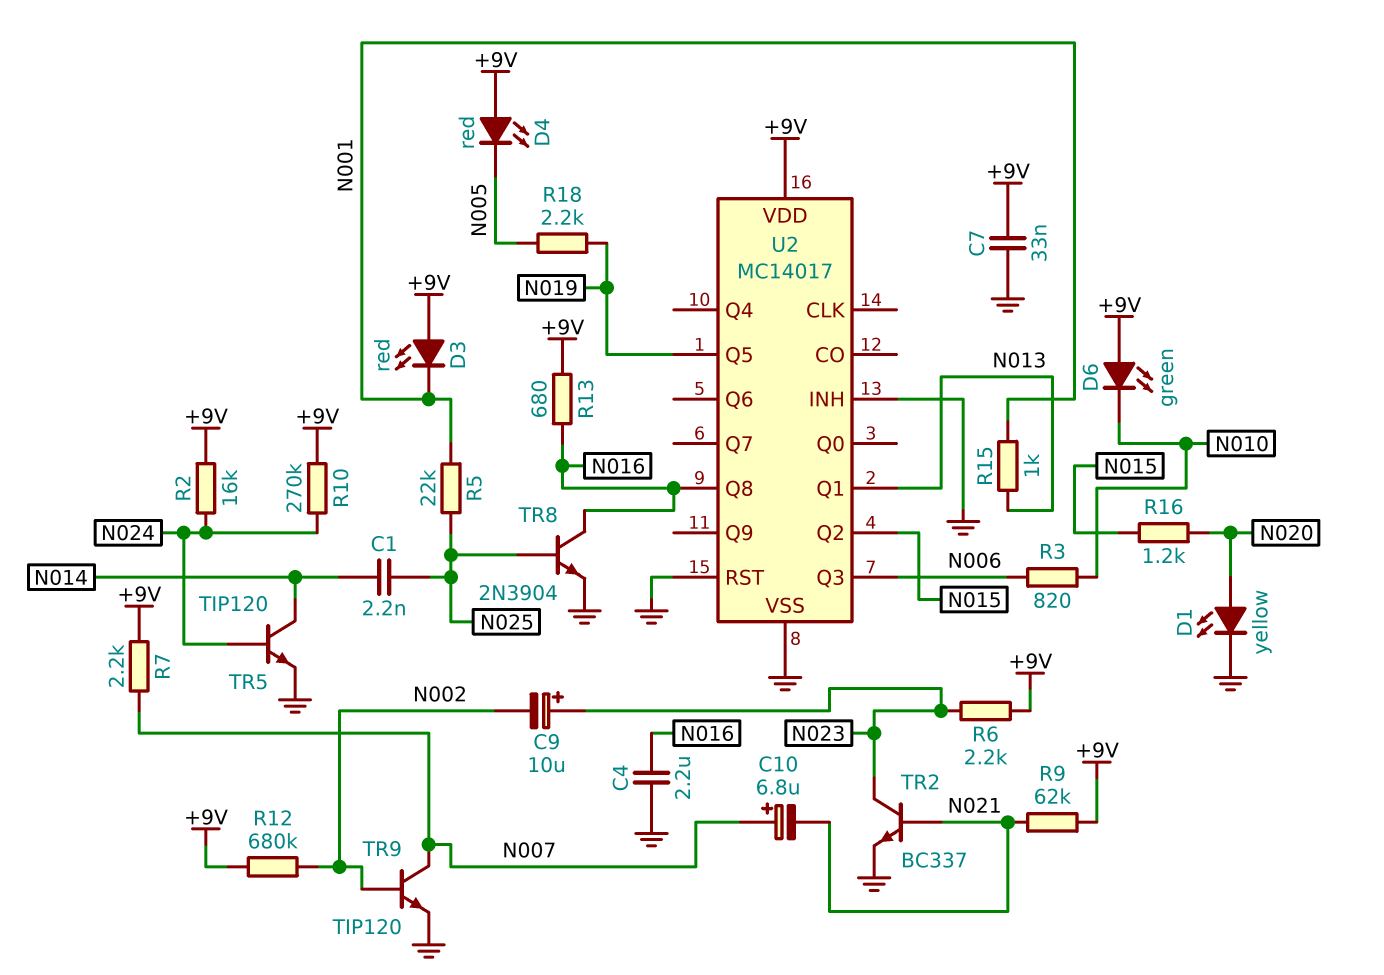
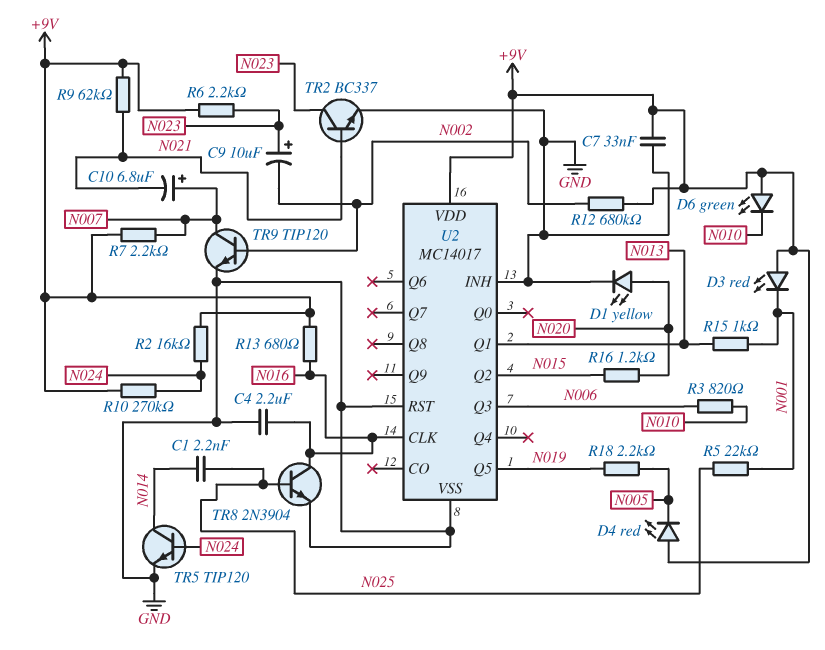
U2 pin CLK: none -> N016
U2 pin Q8: N016 -> none

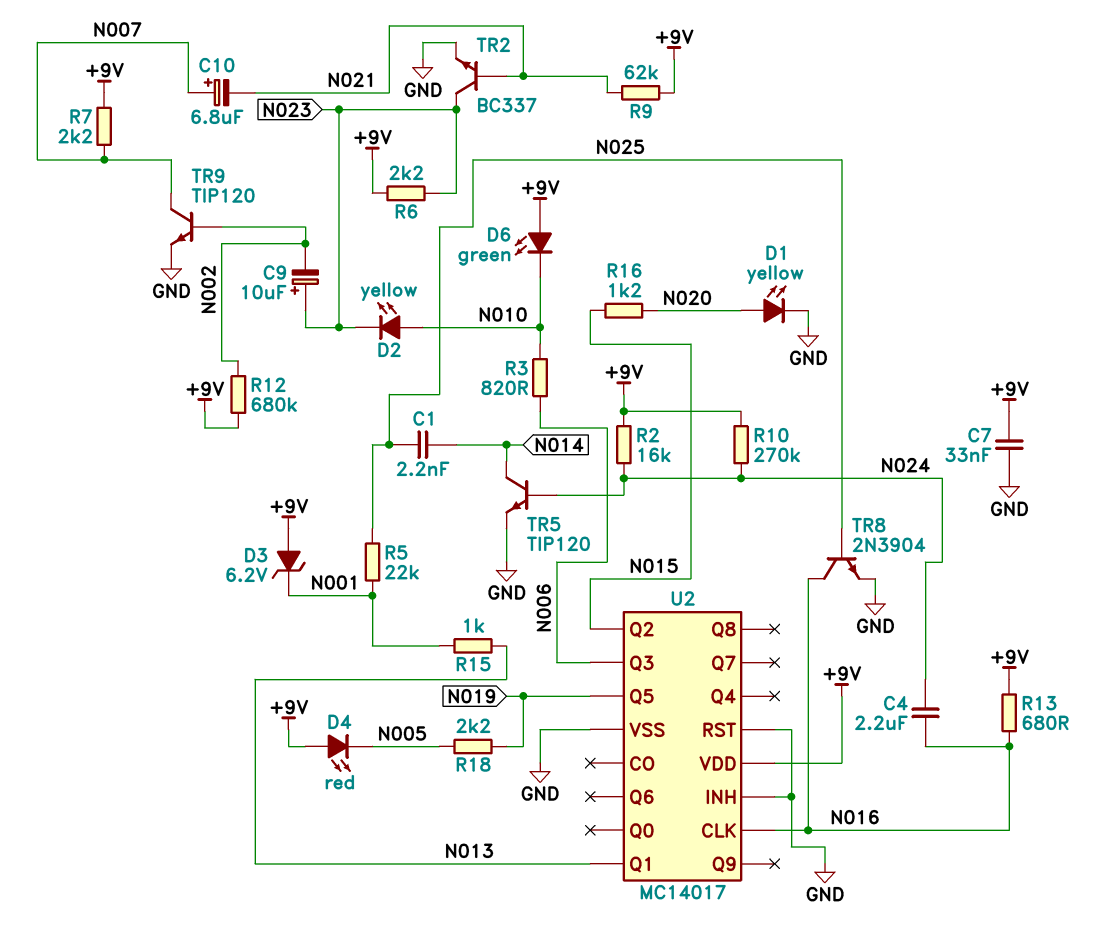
C4: 2.2uF (GND, N016) -> 2.2uF (N016, N024)
D2: none -> LED yellow (A N010, K N023)
D3: LED red (A +9V, K N001) -> zener 6.2V (A +9V, K N001)

